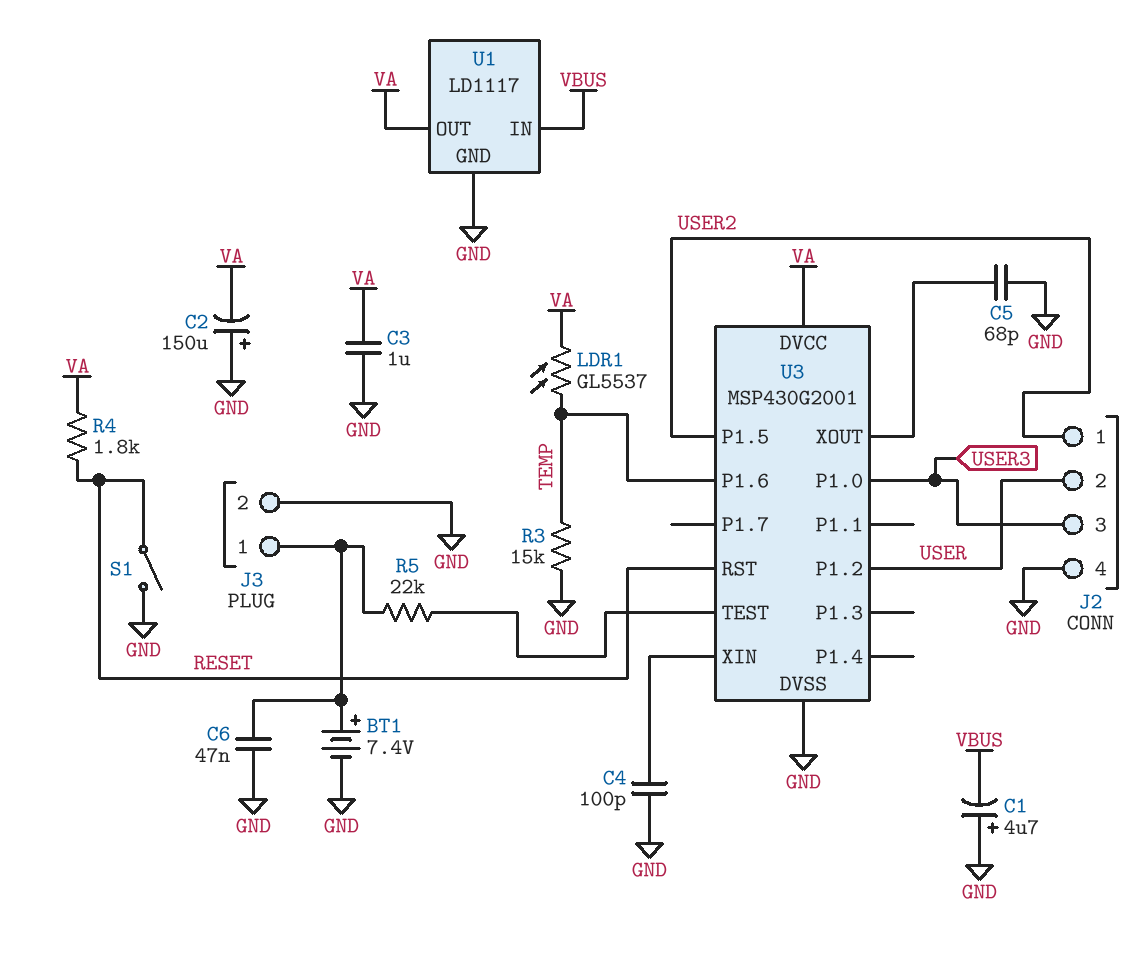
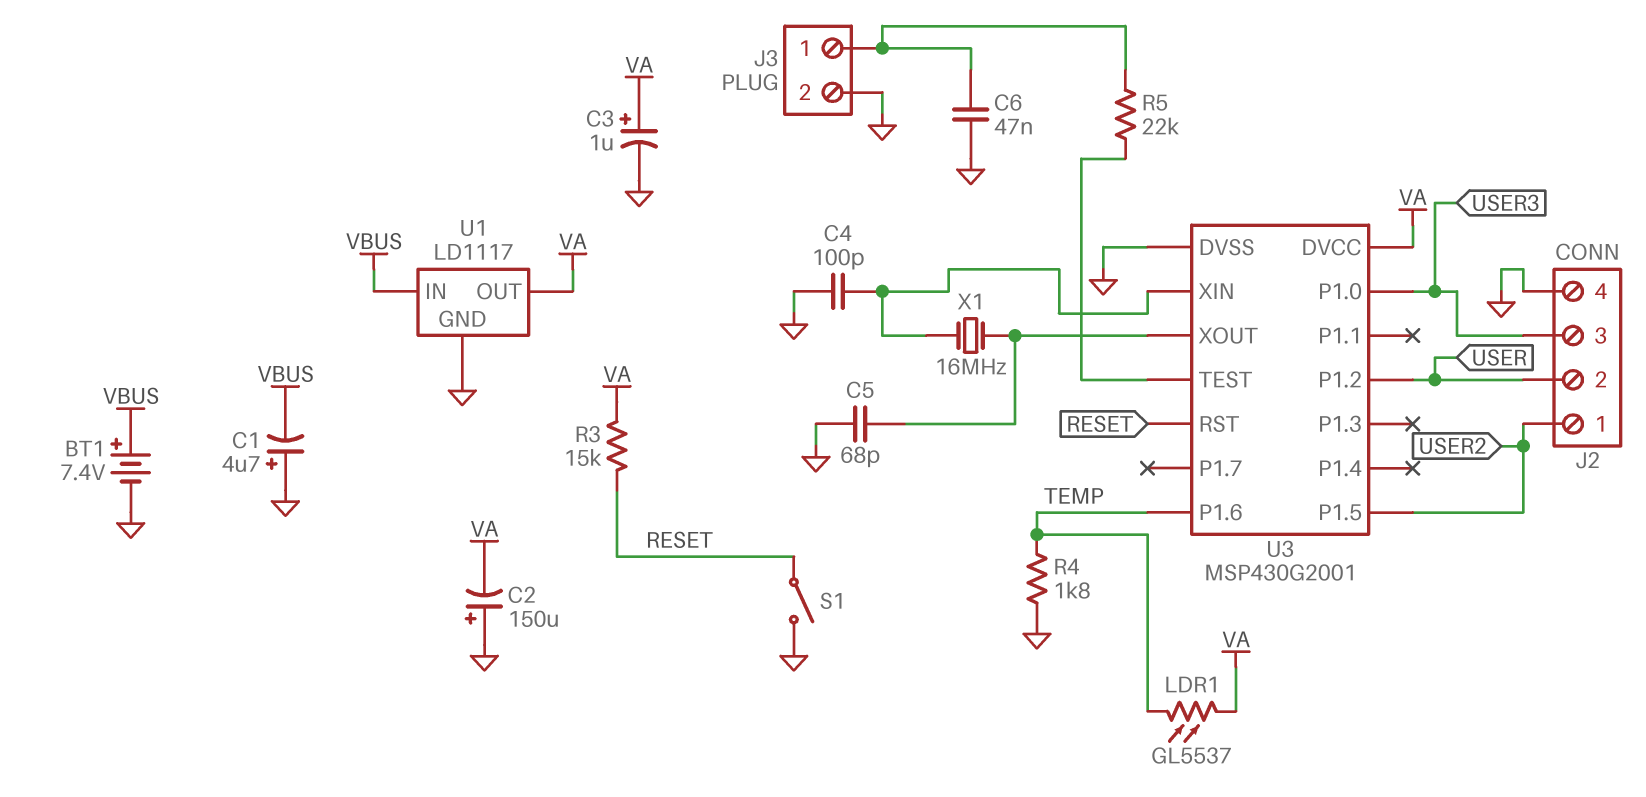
BT1: 7.4V (plus J3/1, minus GND) -> 7.4V (plus VBUS, minus GND)
C3: 1uF (GND, VA) -> 1uF (plus VA, minus GND)
R3: 15k (GND, TEMP) -> 15k (RESET, VA)
R4: 1.8k (RESET, VA) -> 1.8k (GND, TEMP)
X1: none -> 16MHz (U3/XIN, U3/XOUT)

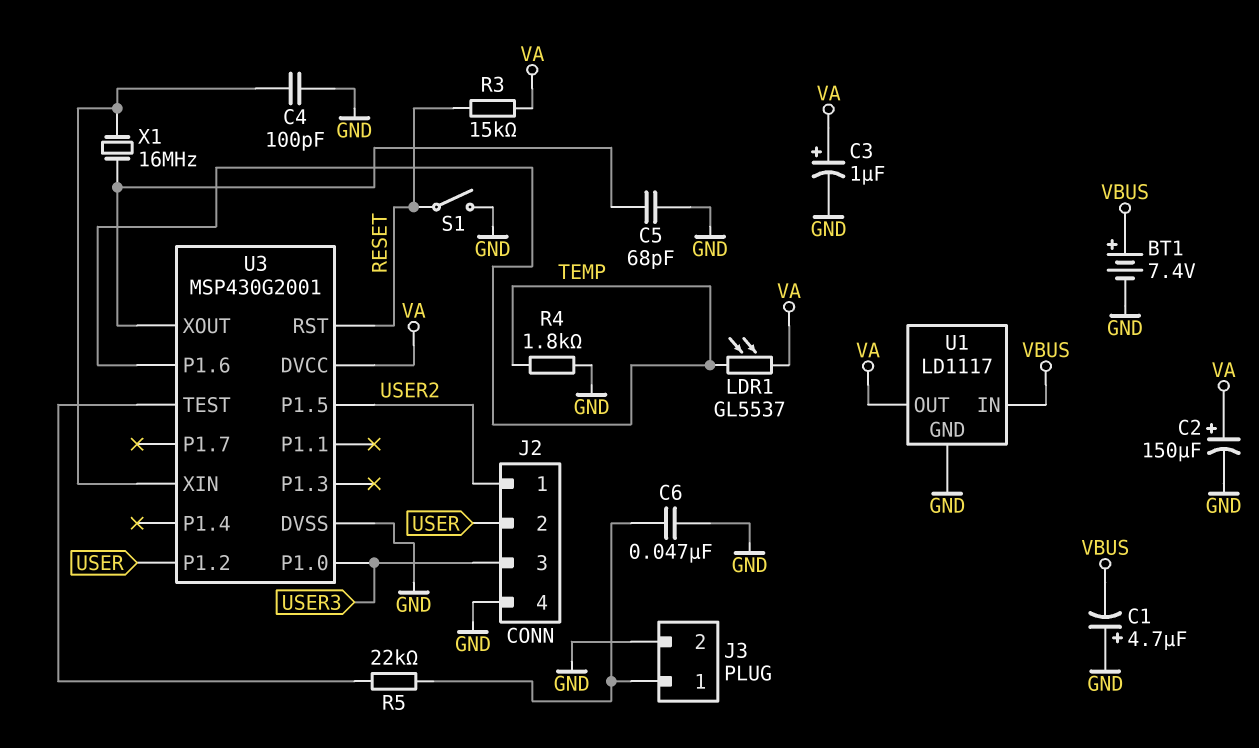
C2: 150uF (plus GND, minus VA) -> 150uF (plus VA, minus GND)

